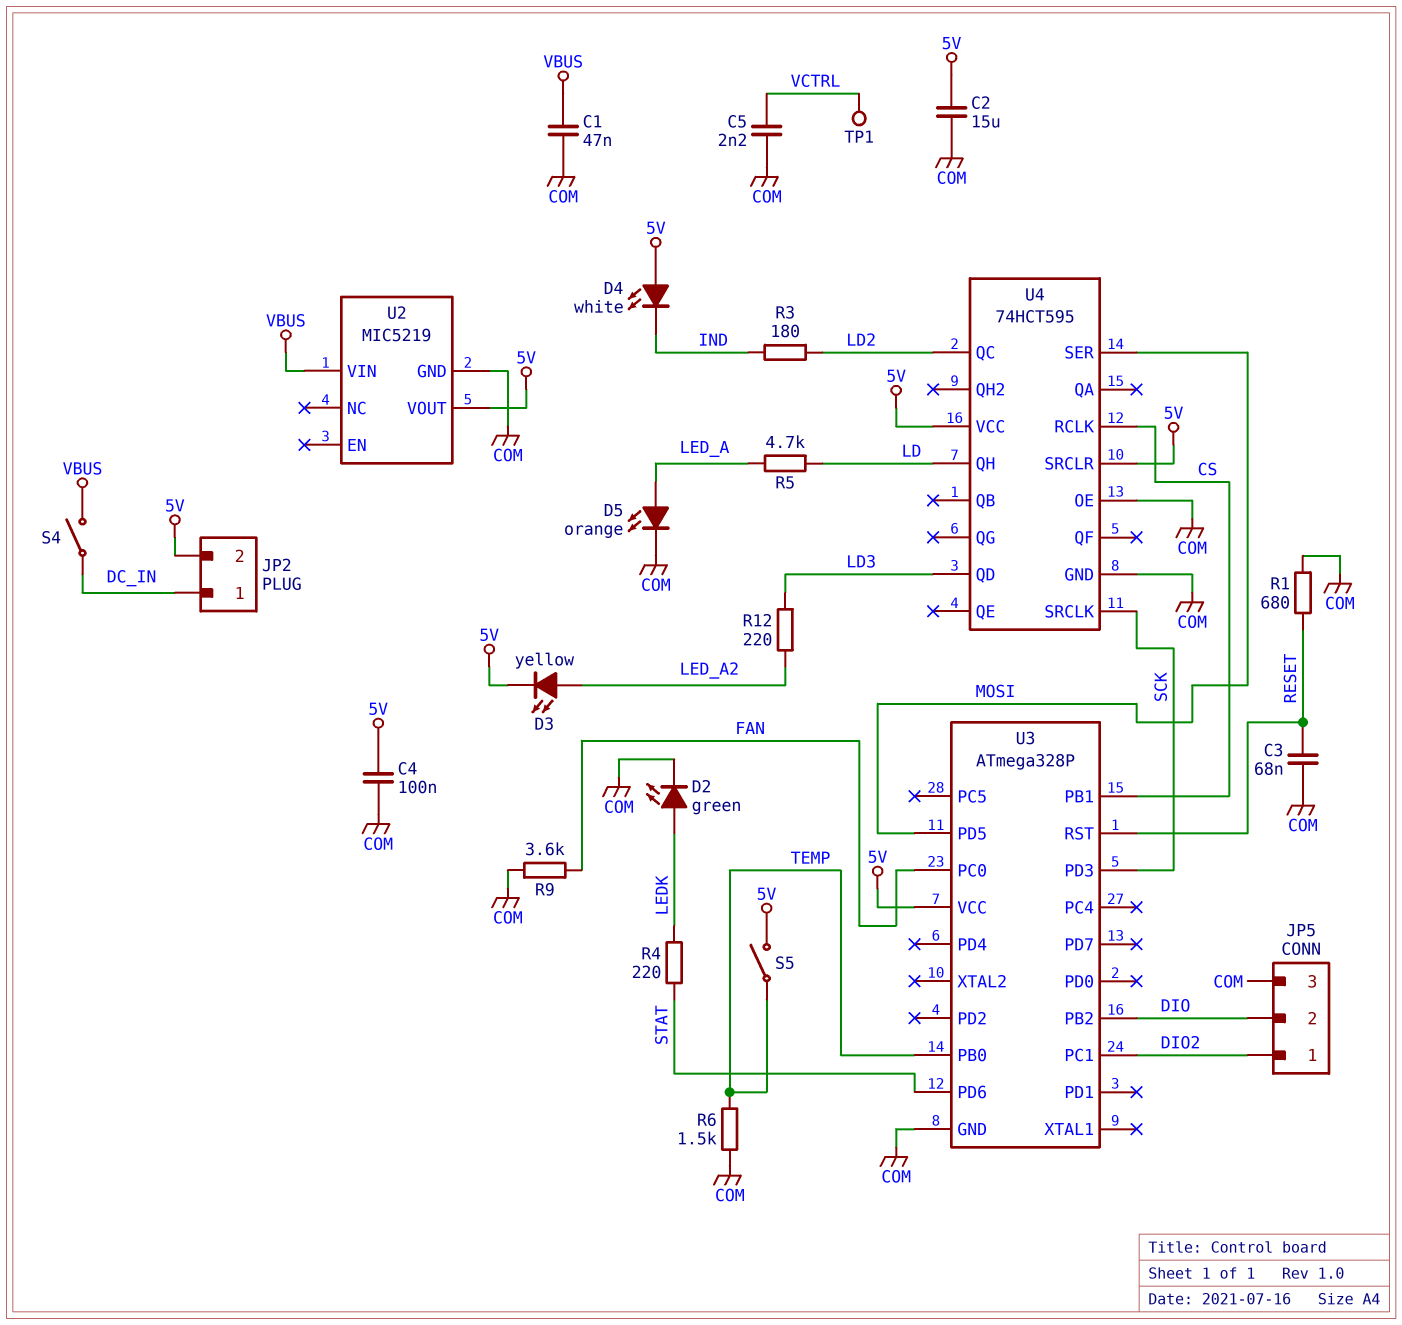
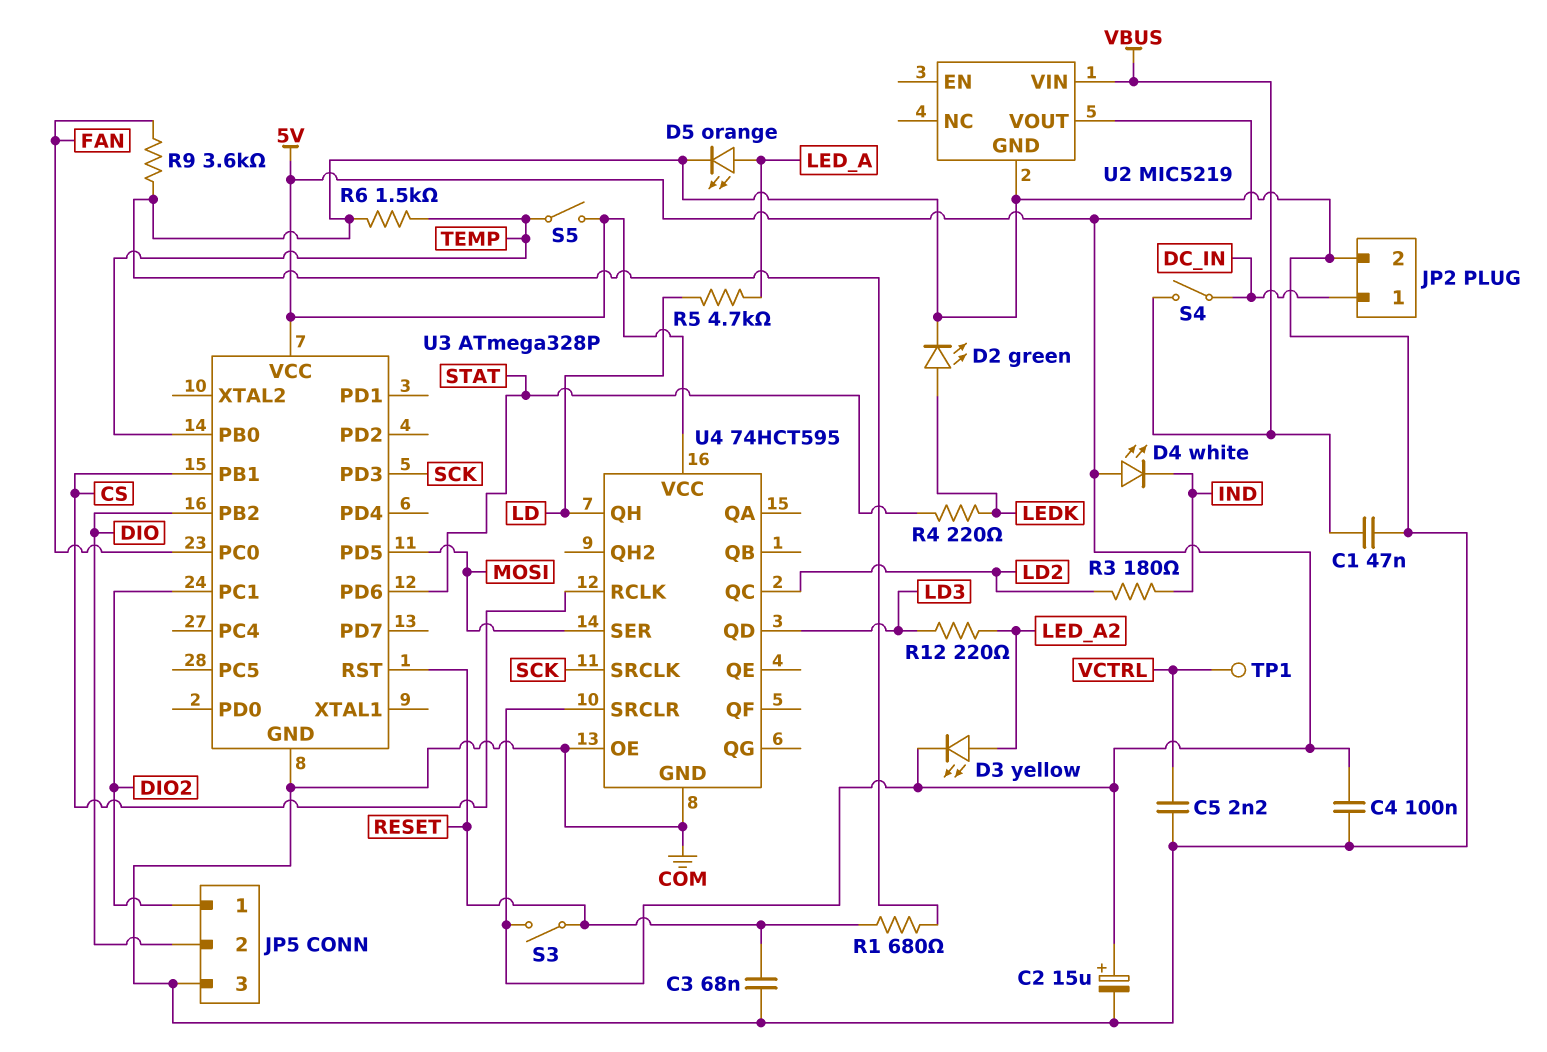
C2: 15uF (5V, COM) -> 15uF (plus 5V, minus COM)
JP2 pin 2: 5V -> COM
S3: none -> switch (5V, RESET)

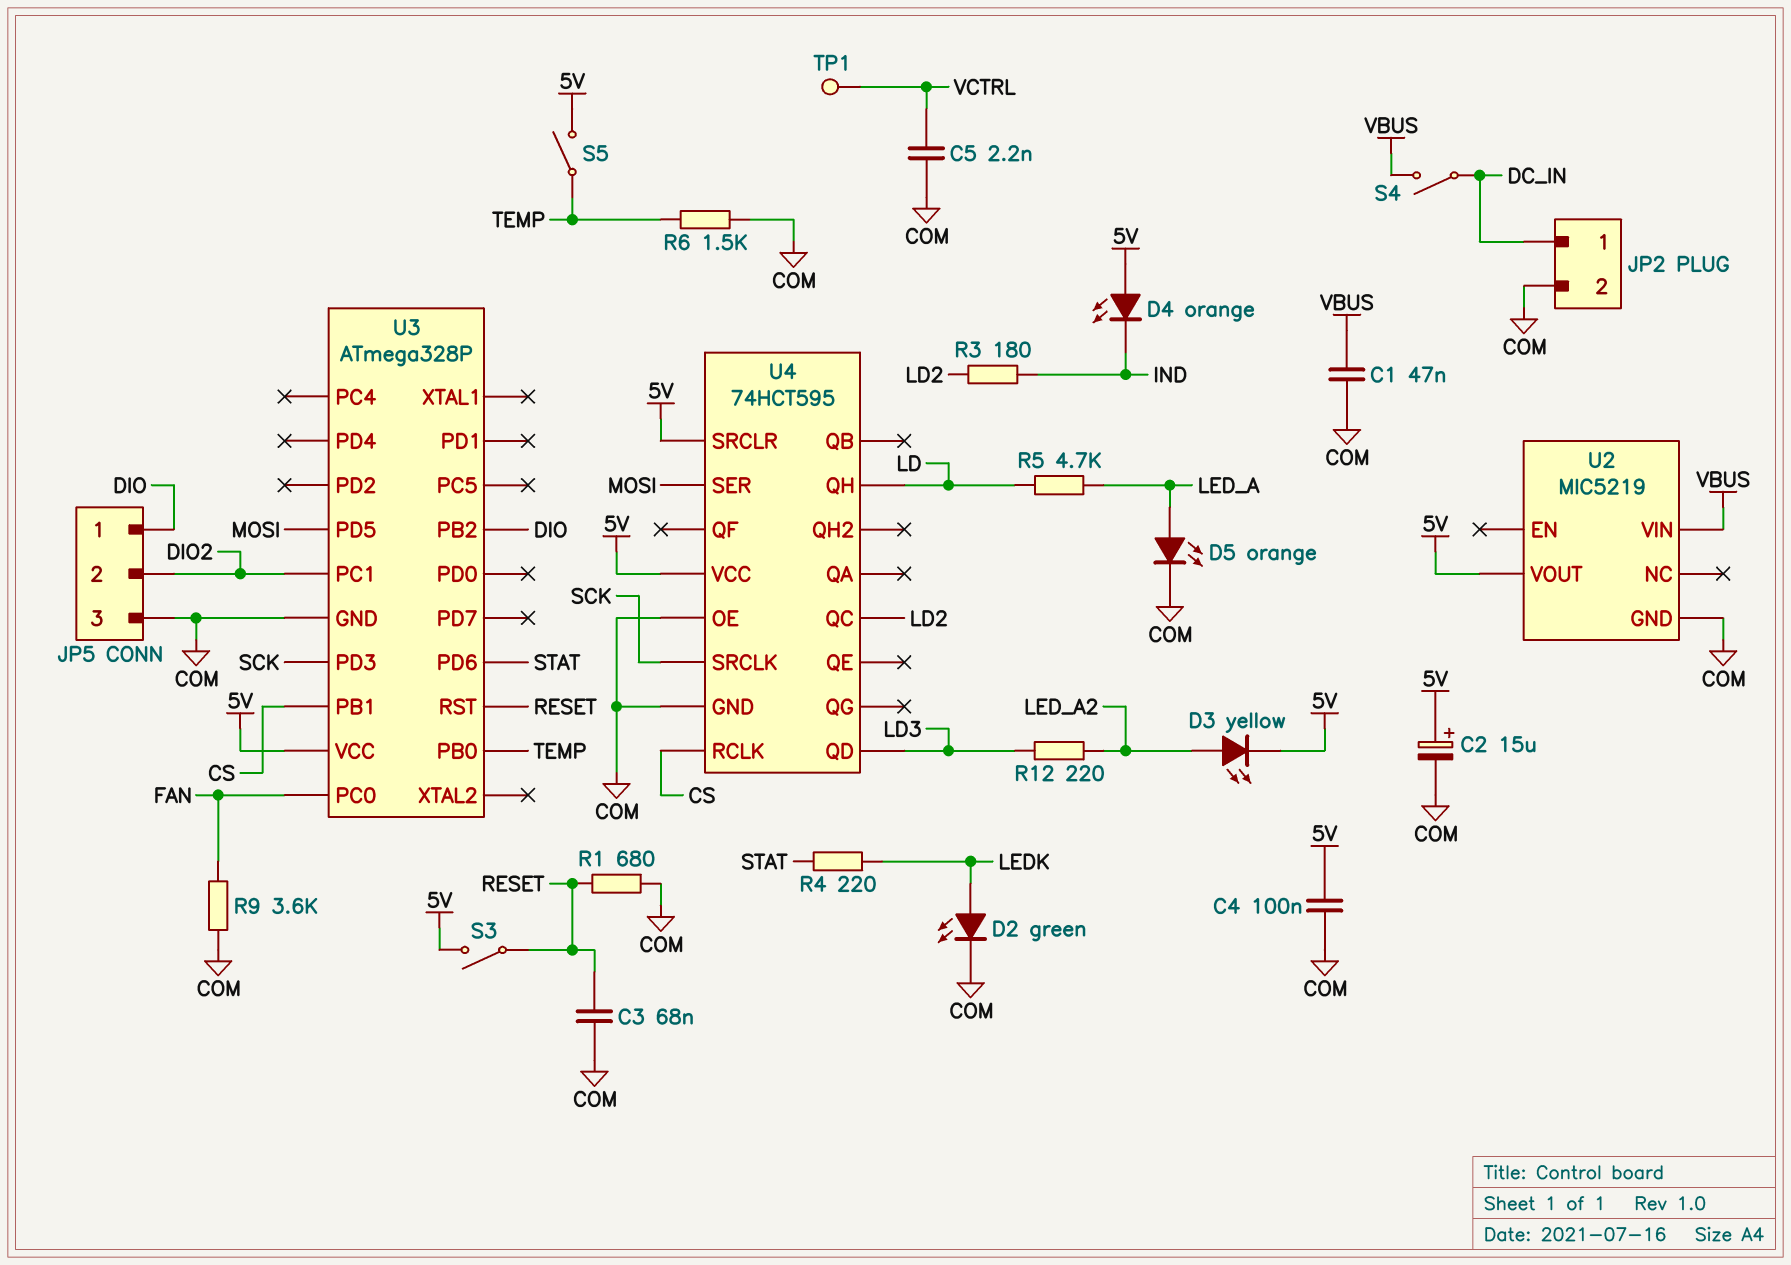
D4: LED white (A 5V, K IND) -> LED orange (A 5V, K IND)
JP5 pin 1: DIO2 -> DIO
JP5 pin 2: DIO -> DIO2

